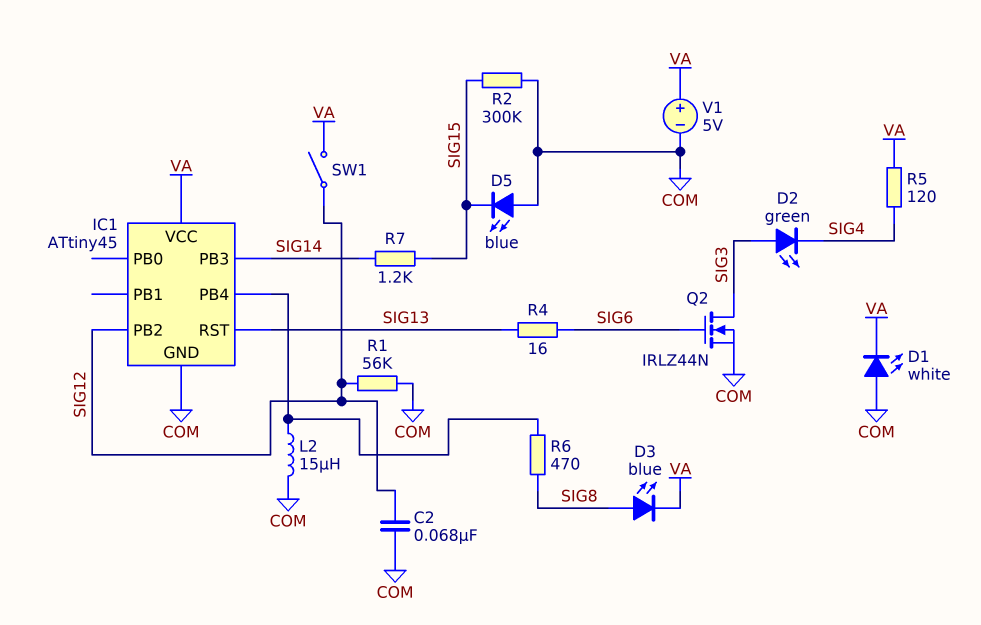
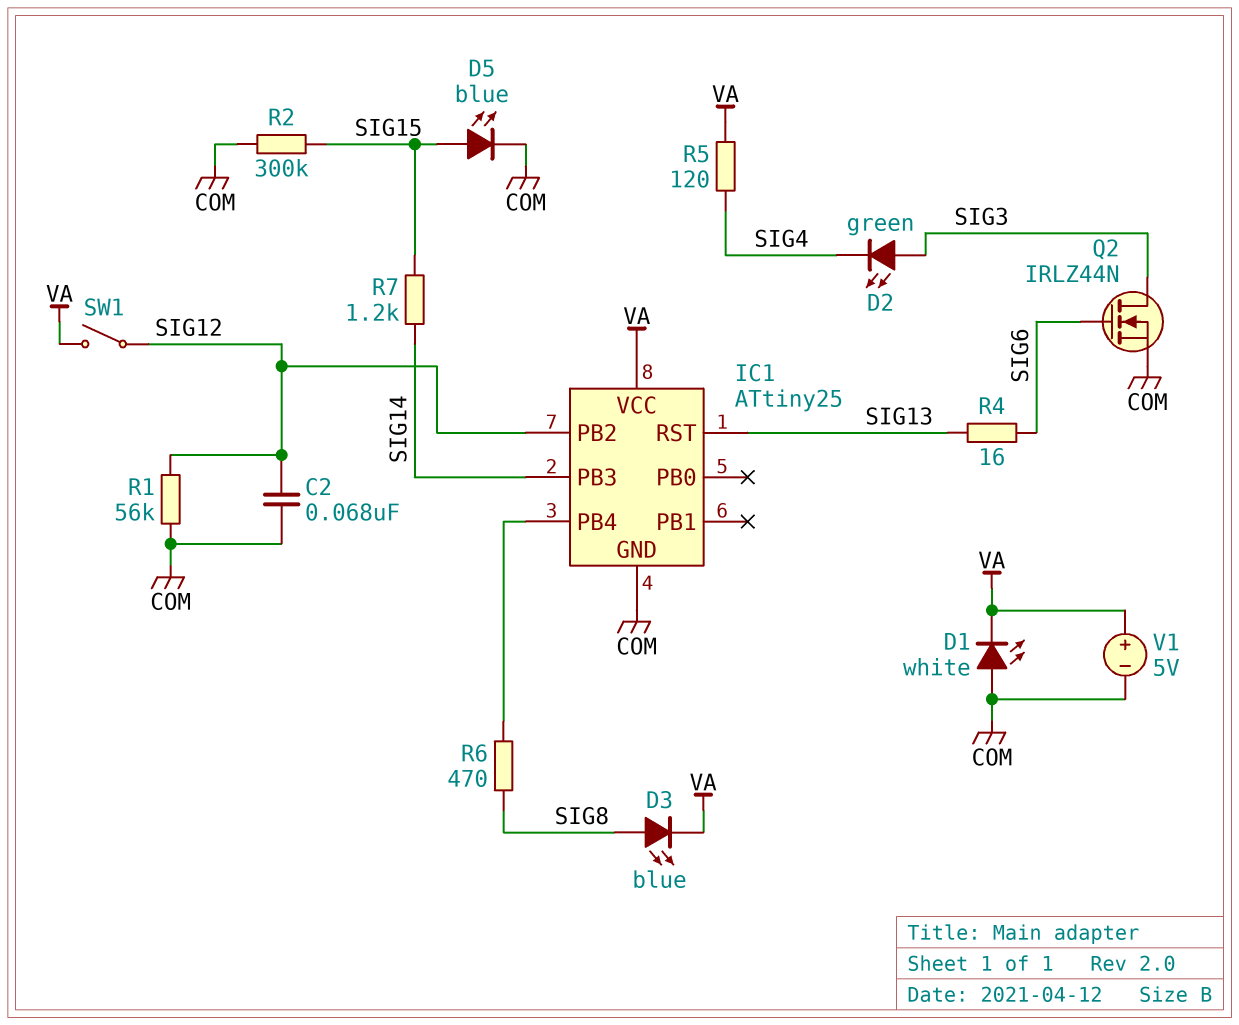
D5: LED blue (A COM, K SIG15) -> LED blue (A SIG15, K COM)
IC1: ATtiny45 -> ATtiny25
L2: 15uH (COM, IC1/PB4) -> none

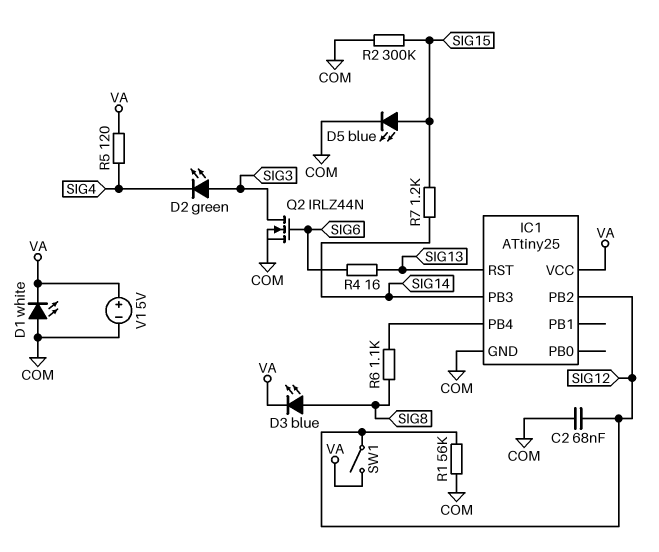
R6: 470 (IC1/PB4, SIG8) -> 1.1k (IC1/PB4, SIG8)

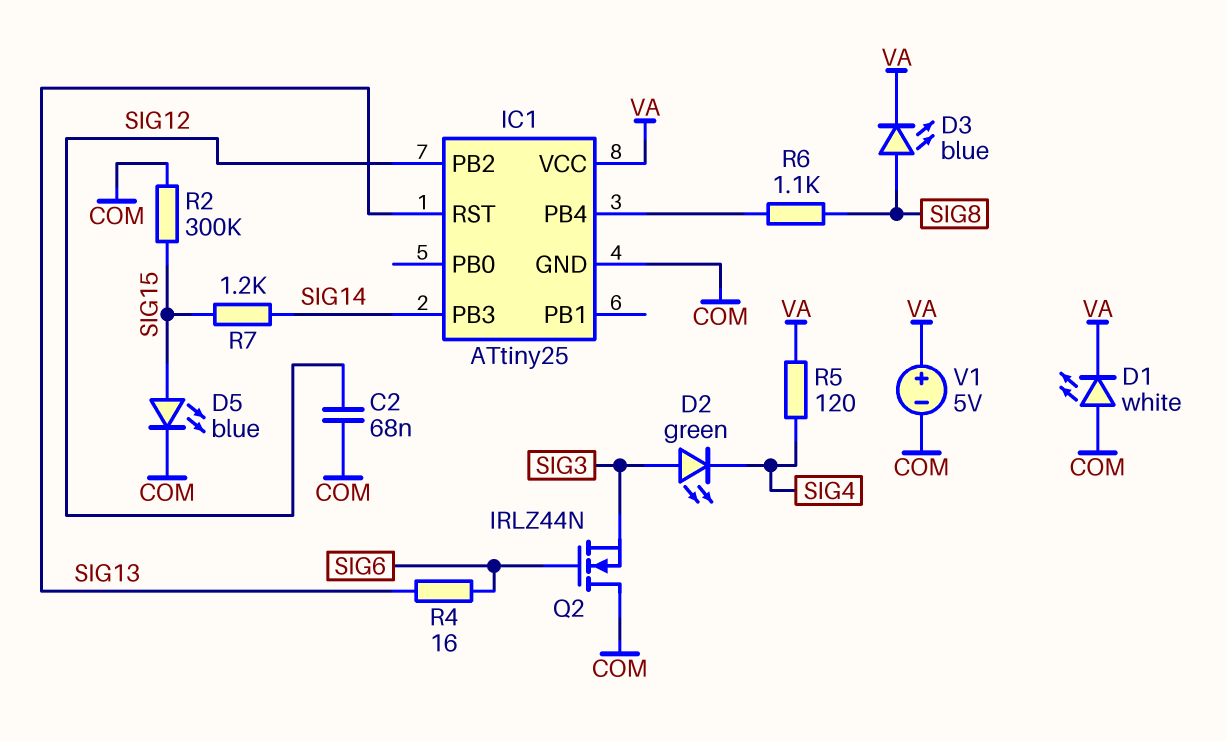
Q2: NMOS IRLZ44N (G SIG6, D SIG3, S COM) -> NMOS IRLZ44N (G SIG6, D COM, S SIG3)
R1: 56k (COM, SIG12) -> none
SW1: switch (SIG12, VA) -> none

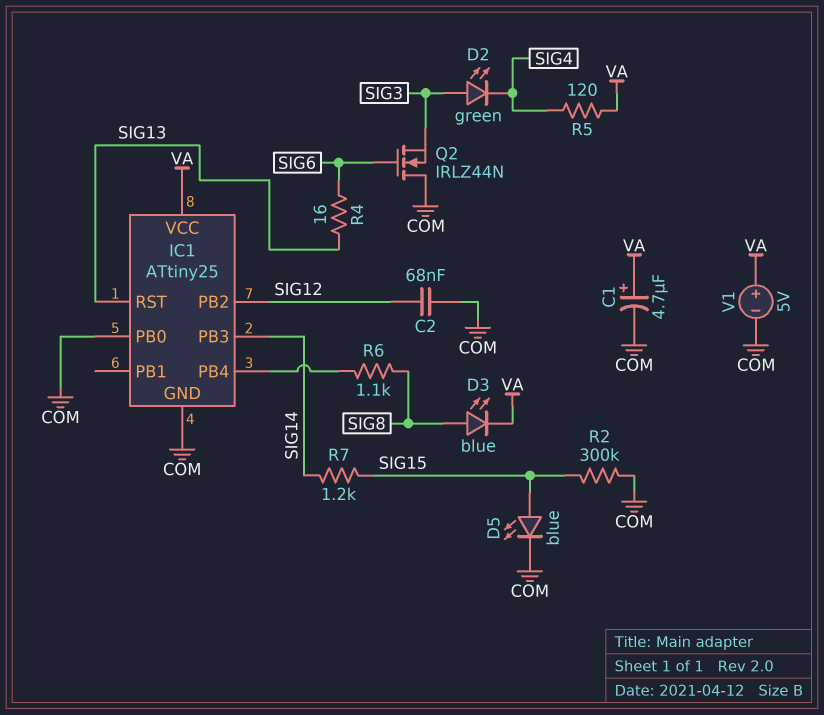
C1: none -> 4.7uF (plus VA, minus COM)
D1: LED white (A COM, K VA) -> none
IC1 pin PB0: none -> COM

